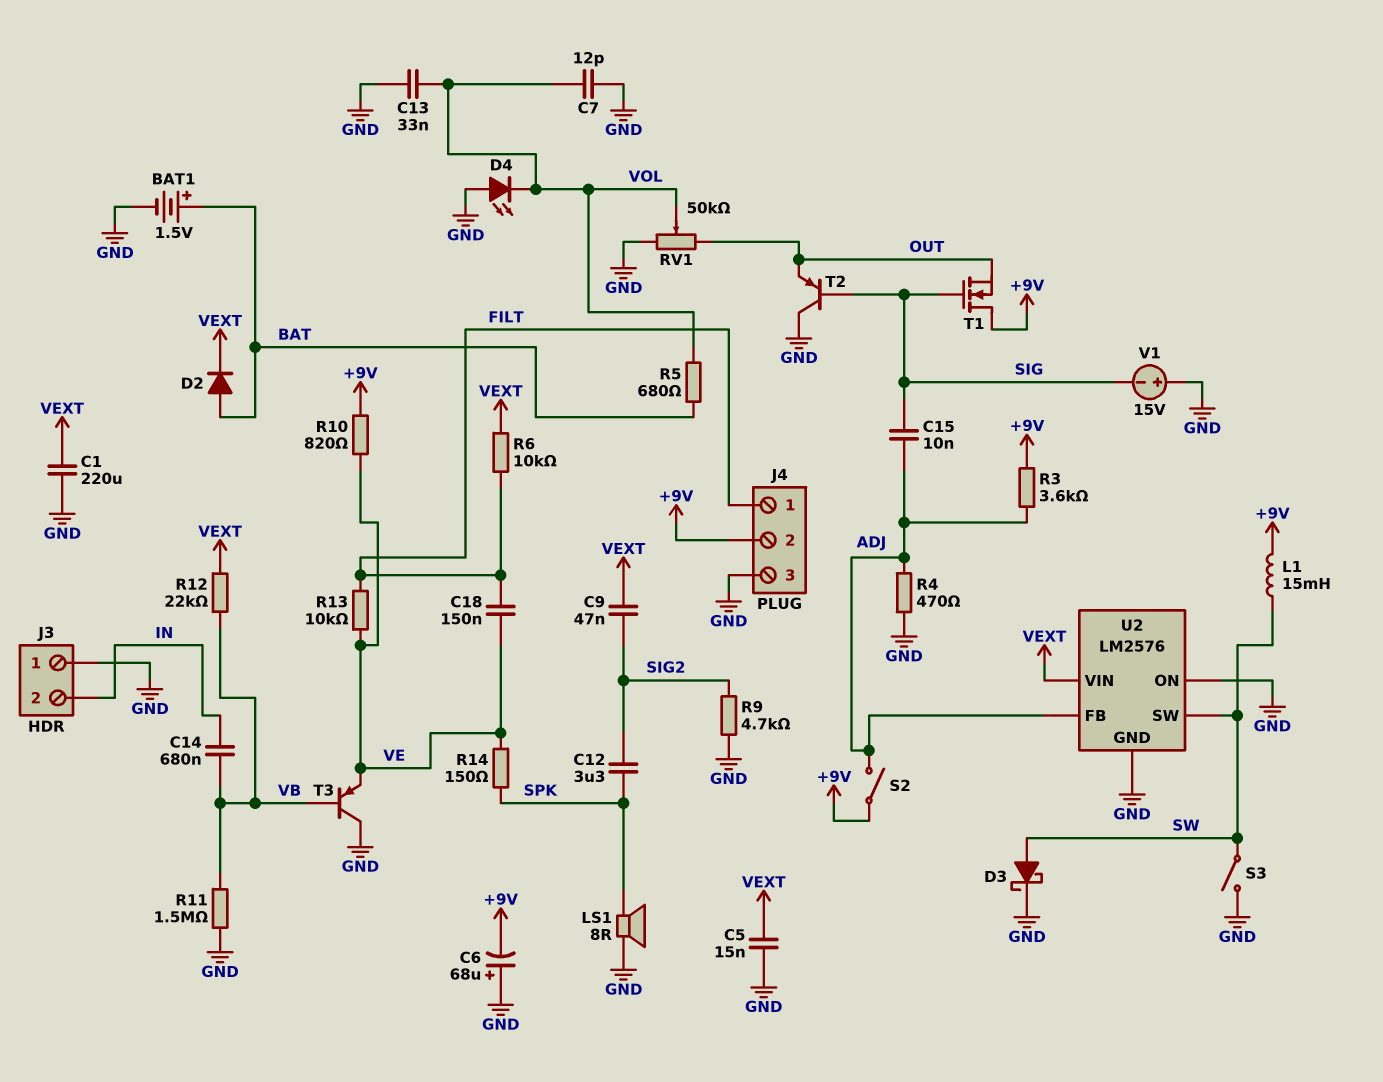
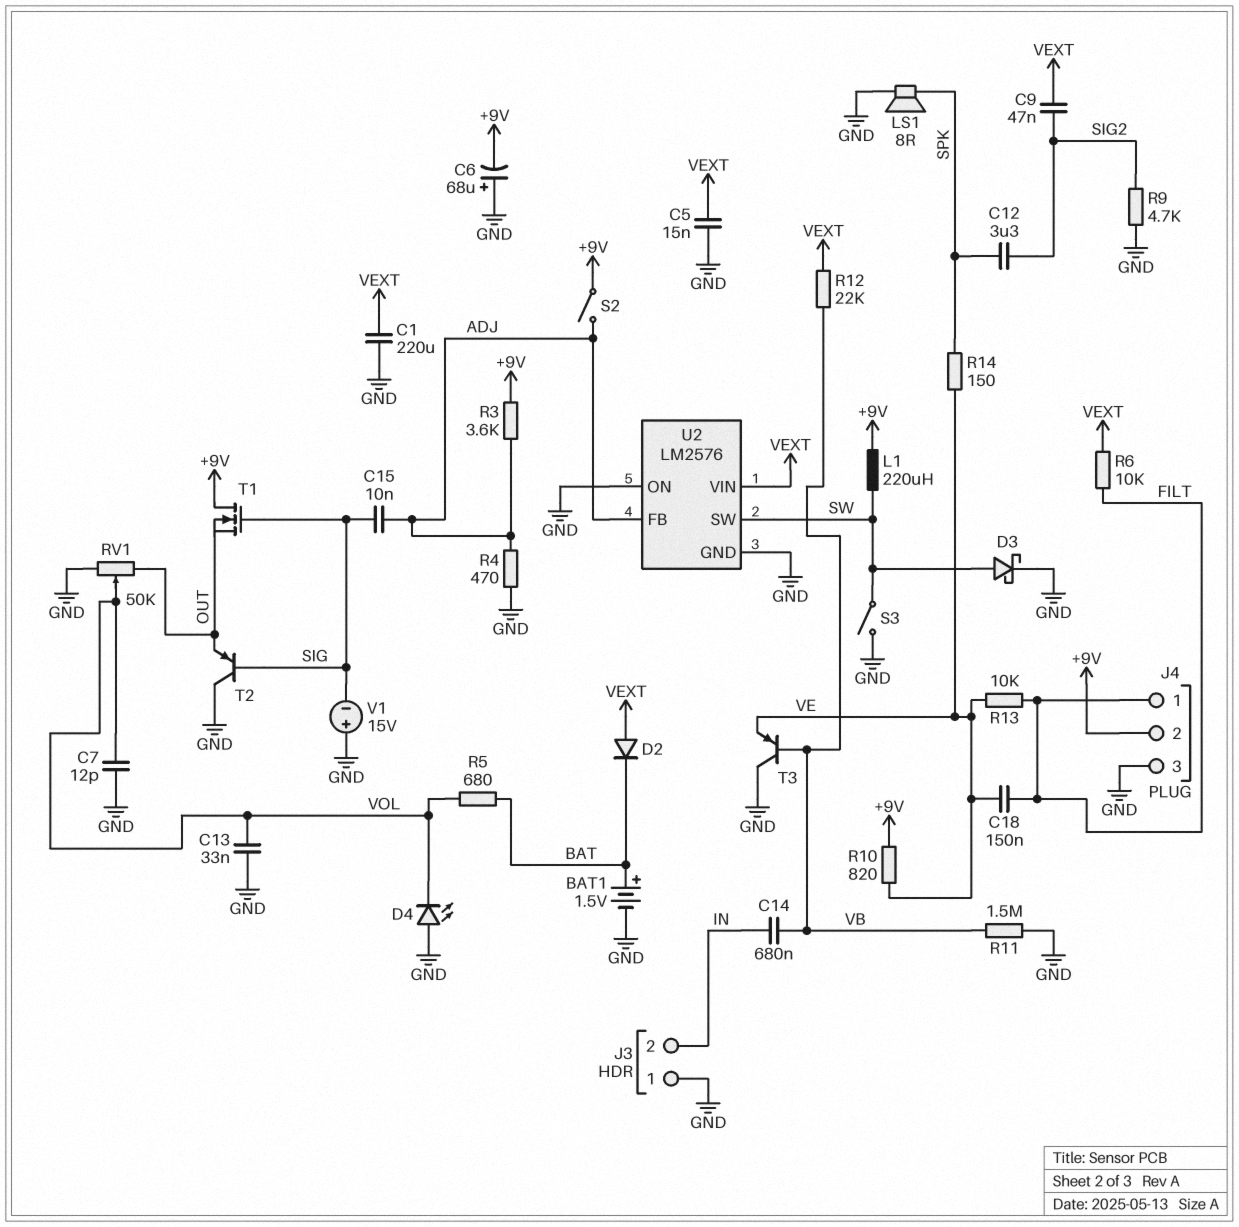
D2: diode (A BAT, K VEXT) -> diode (A VEXT, K BAT)
L1: 15mH (+9V, SW) -> 220uH (+9V, SW)

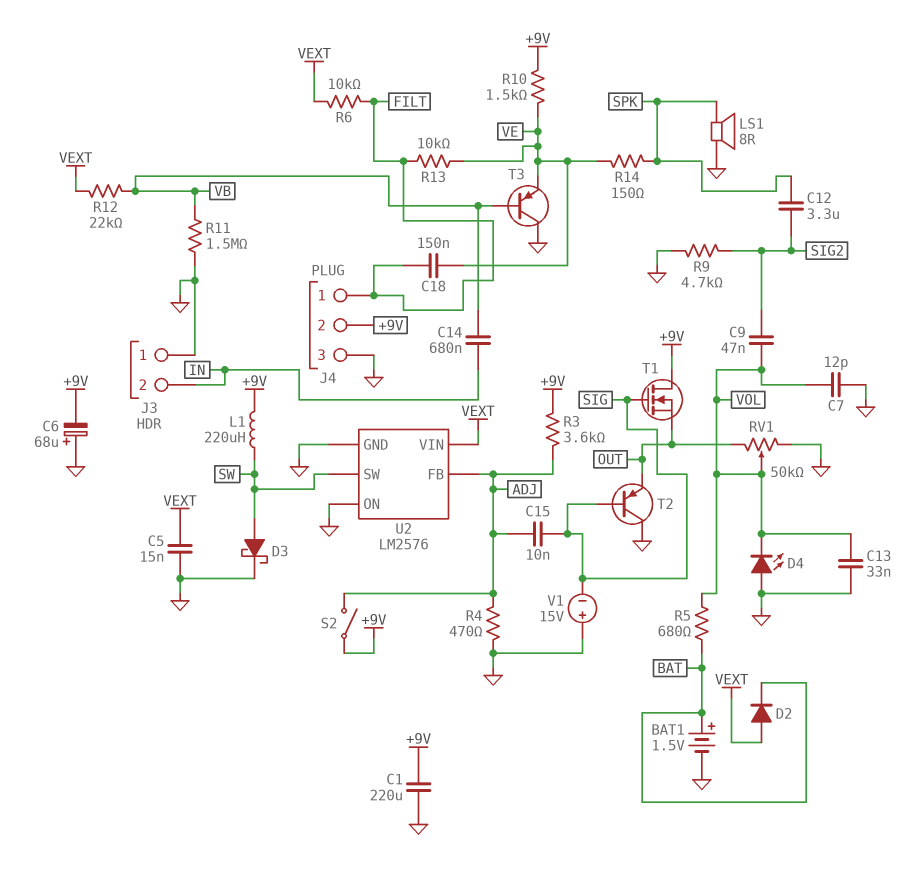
C1: 220uF (GND, VEXT) -> 220uF (+9V, GND)
C9: 47nF (SIG2, VEXT) -> 47nF (SIG2, VOL)
R10: 820 (+9V, VE) -> 1.5k (+9V, VE)
S3: switch (GND, SW) -> none

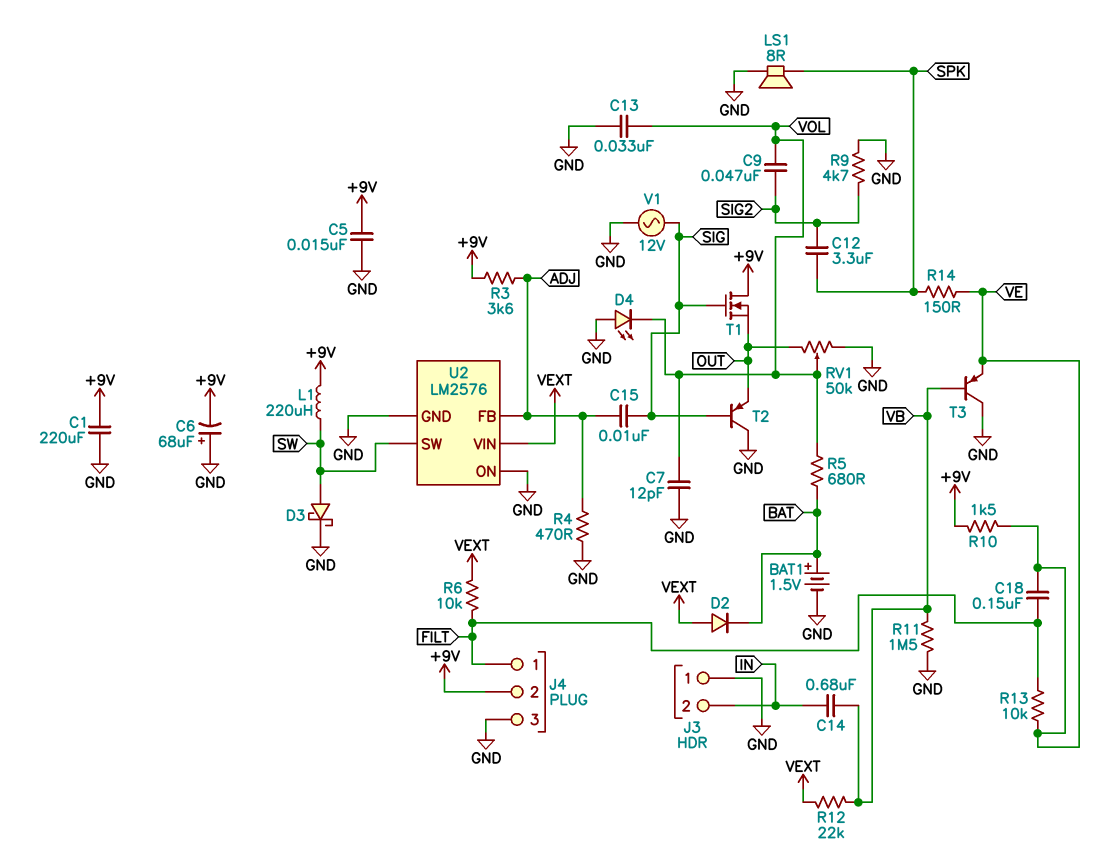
C5: 15nF (GND, VEXT) -> 15nF (+9V, GND)
S2: switch (+9V, ADJ) -> none
V1: 15V (plus GND, minus SIG) -> AC 12V (GND, SIG)

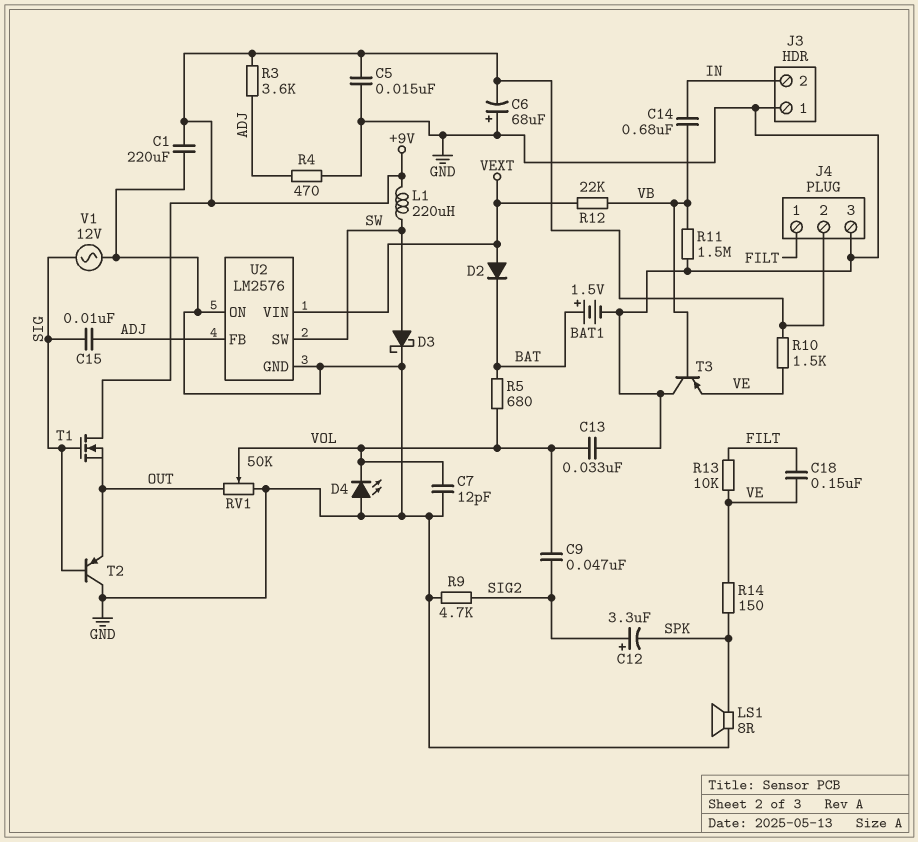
C12: 3.3uF (SIG2, SPK) -> 3.3uF (plus SIG2, minus SPK)
R6: 10k (FILT, VEXT) -> none

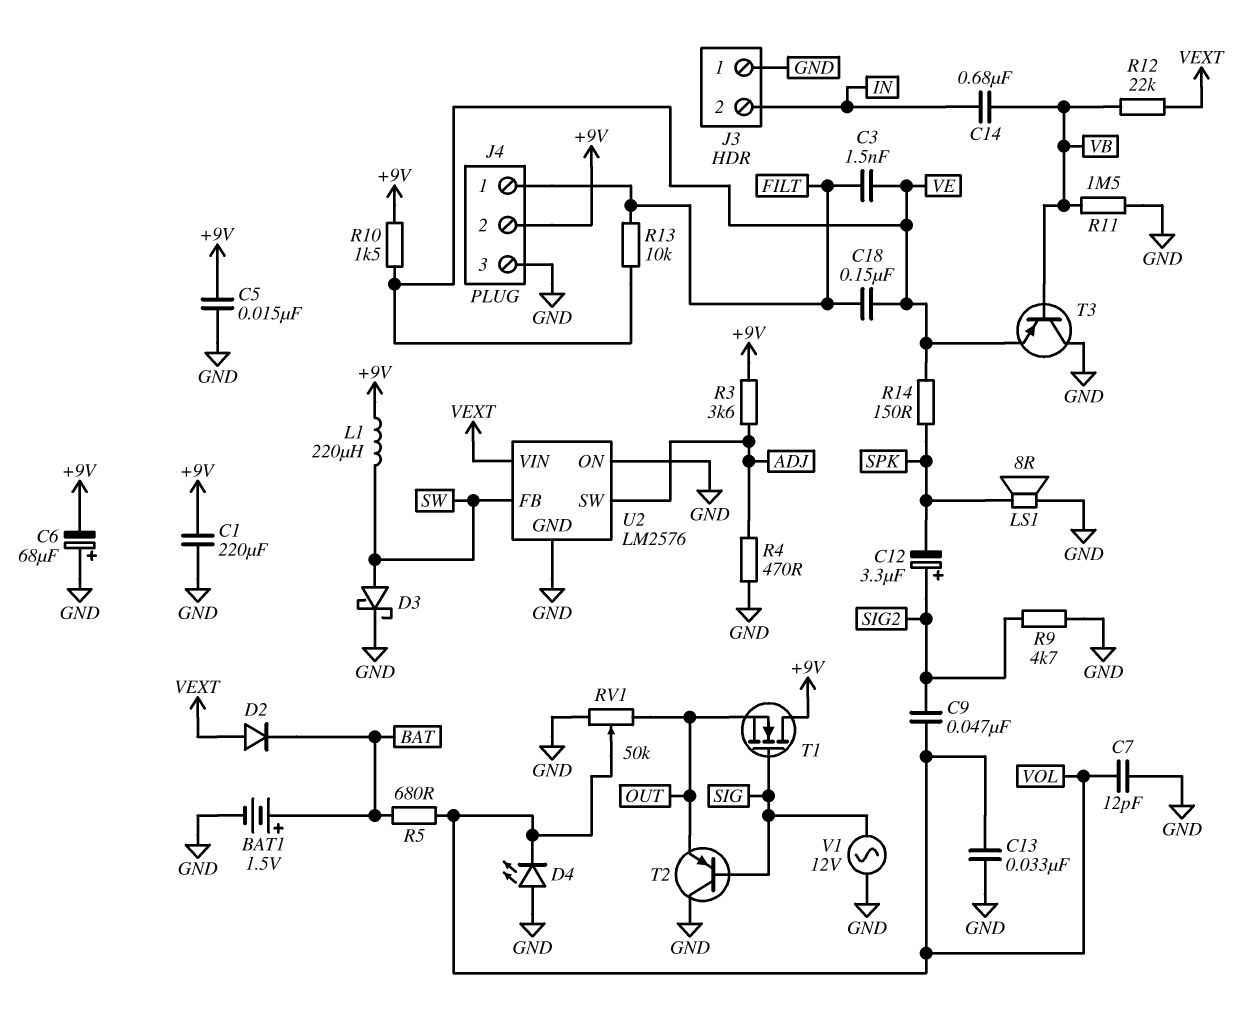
C3: none -> 1.5nF (FILT, VE)
C15: 10nF (ADJ, SIG) -> none
U2 pin FB: ADJ -> SW
U2 pin SW: SW -> ADJ

